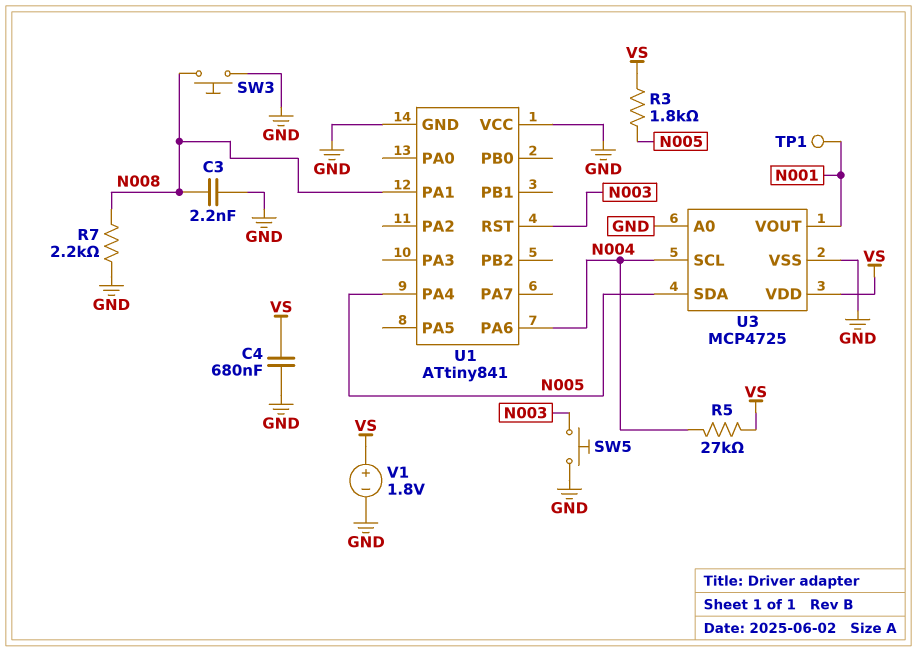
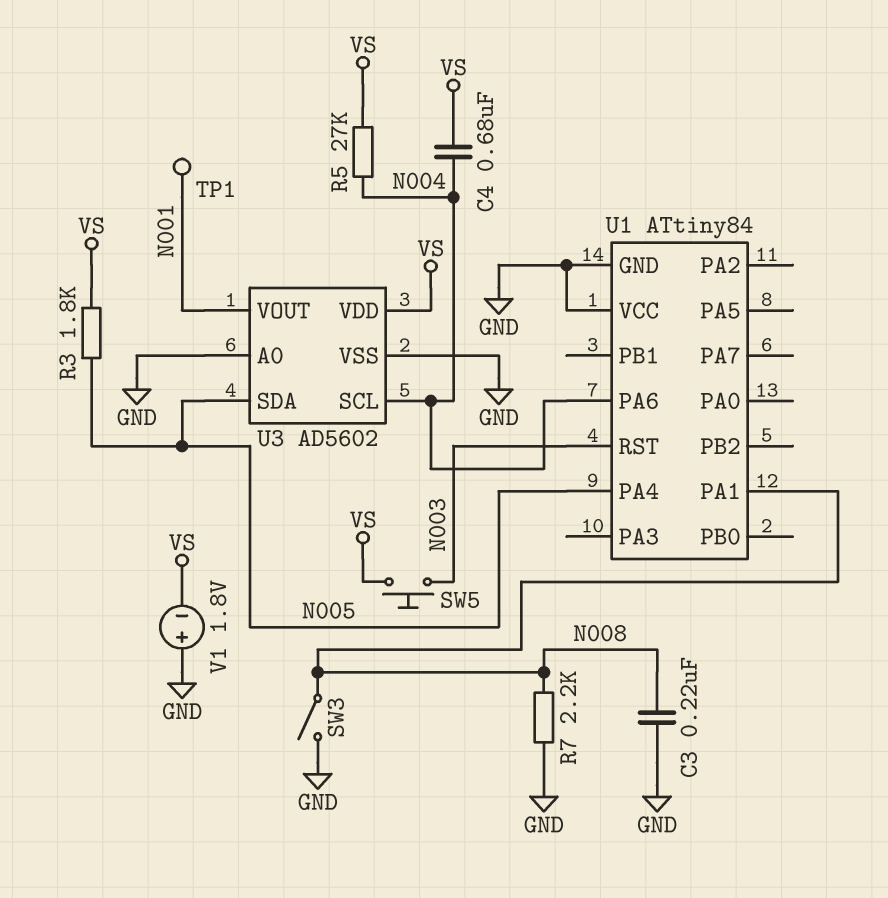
C3: 2.2nF (GND, N008) -> 220nF (GND, N008)
C4: 680nF (GND, VS) -> 680nF (N004, VS)
SW3: button (GND, N008) -> switch (GND, N008)
SW5: button (GND, N003) -> button (N003, VS)
U1: ATtiny841 -> ATtiny84
U3: MCP4725 -> AD5602
V1: 1.8V (plus VS, minus GND) -> 1.8V (plus GND, minus VS)

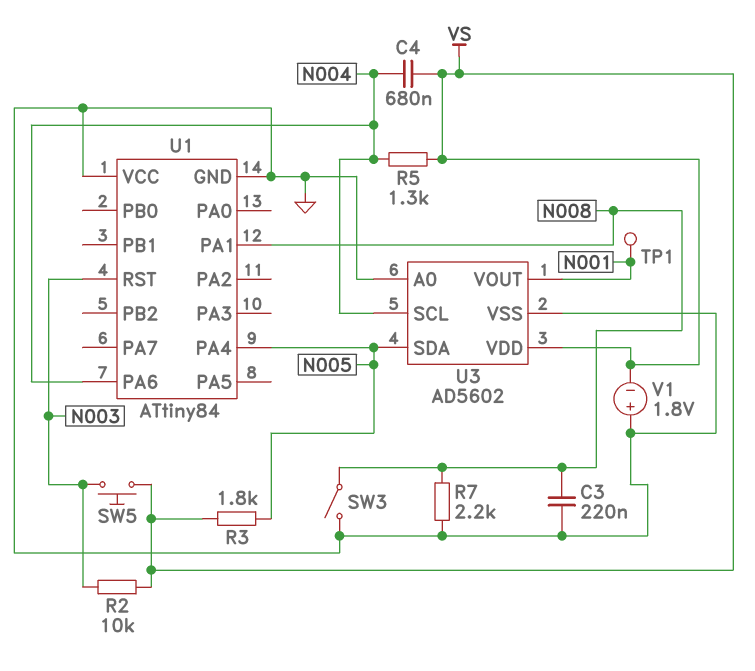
R2: none -> 10k (N003, VS)
R5: 27k (N004, VS) -> 1.3k (N004, VS)

